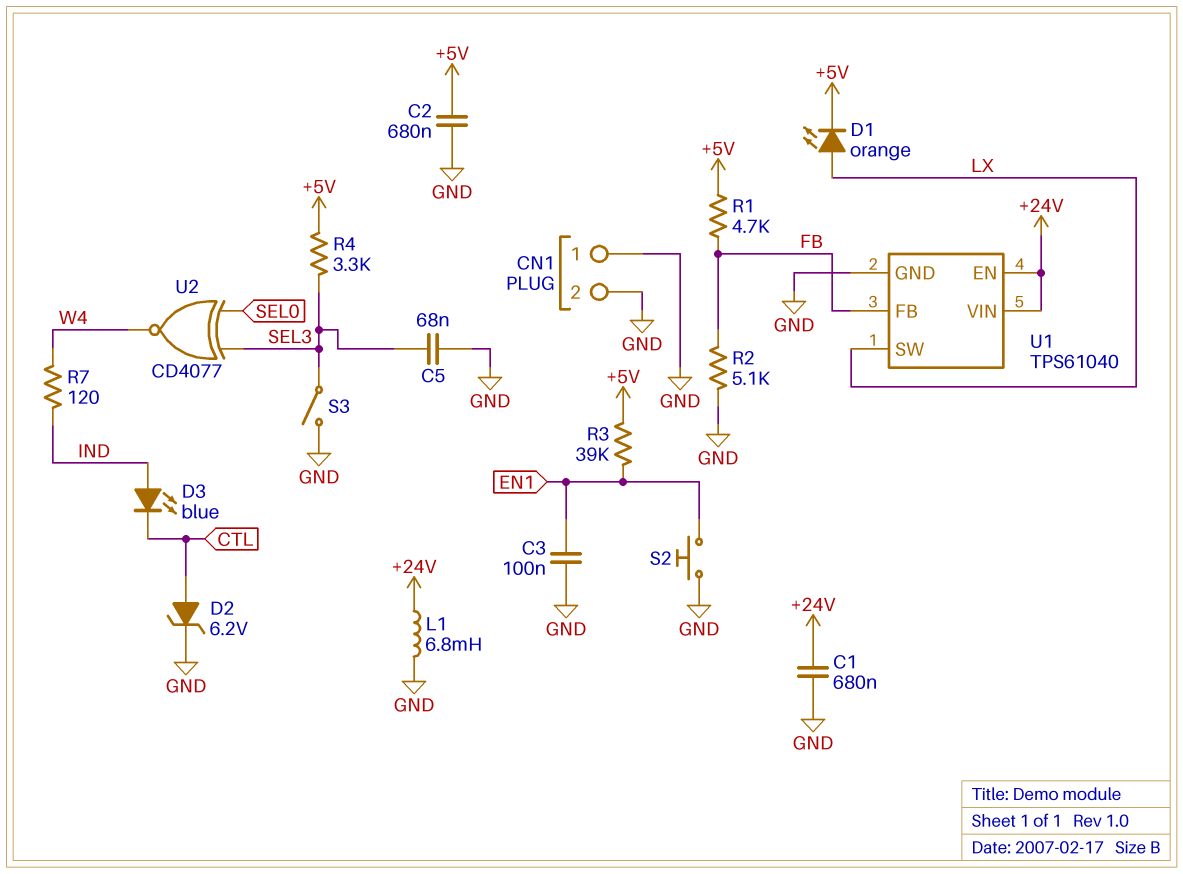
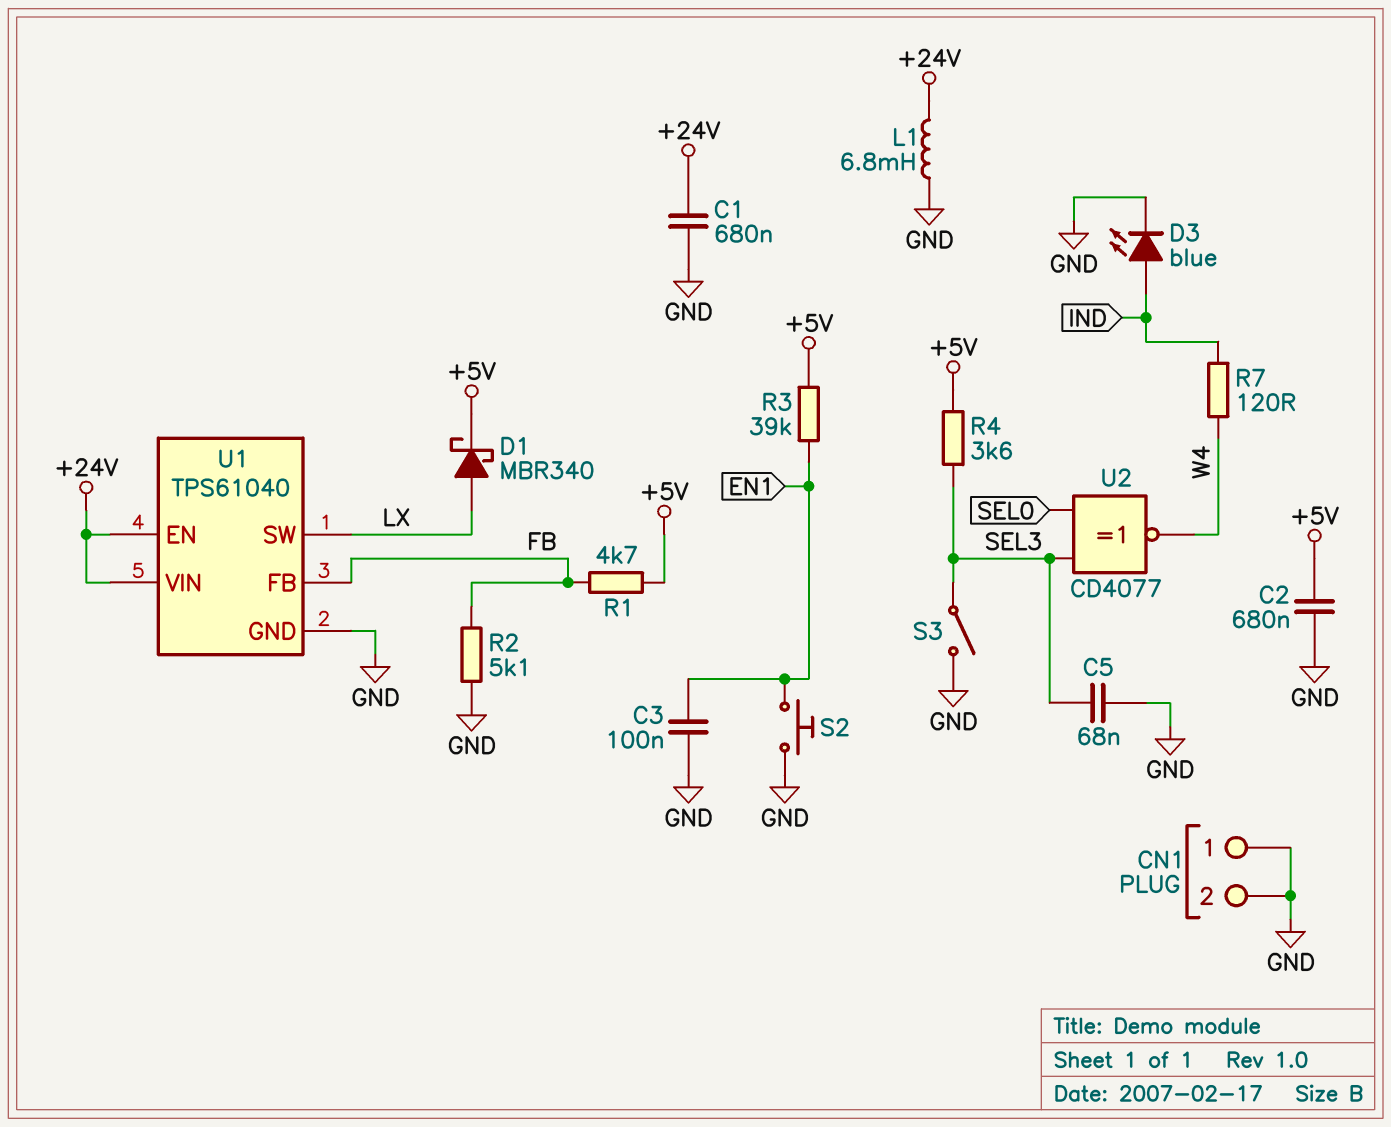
D1: LED orange (A LX, K +5V) -> schottky MBR340 (A LX, K +5V)
D2: zener 6.2V (A CTL, K GND) -> none
D3: LED blue (A IND, K CTL) -> LED blue (A IND, K GND)
R4: 3.3k (+5V, SEL3) -> 3.6k (+5V, SEL3)

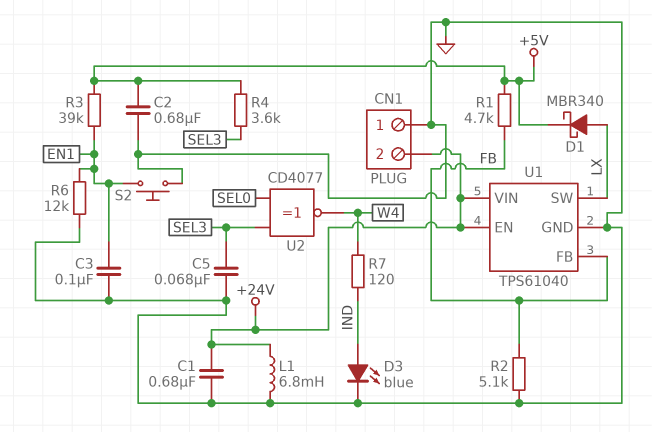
CN1 pin 2: GND -> +24V
R6: none -> 12k (EN1, GND)
S3: switch (GND, SEL3) -> none

